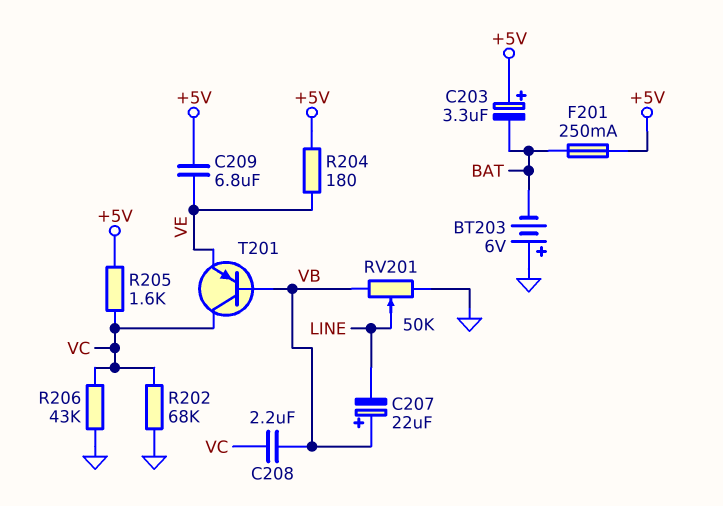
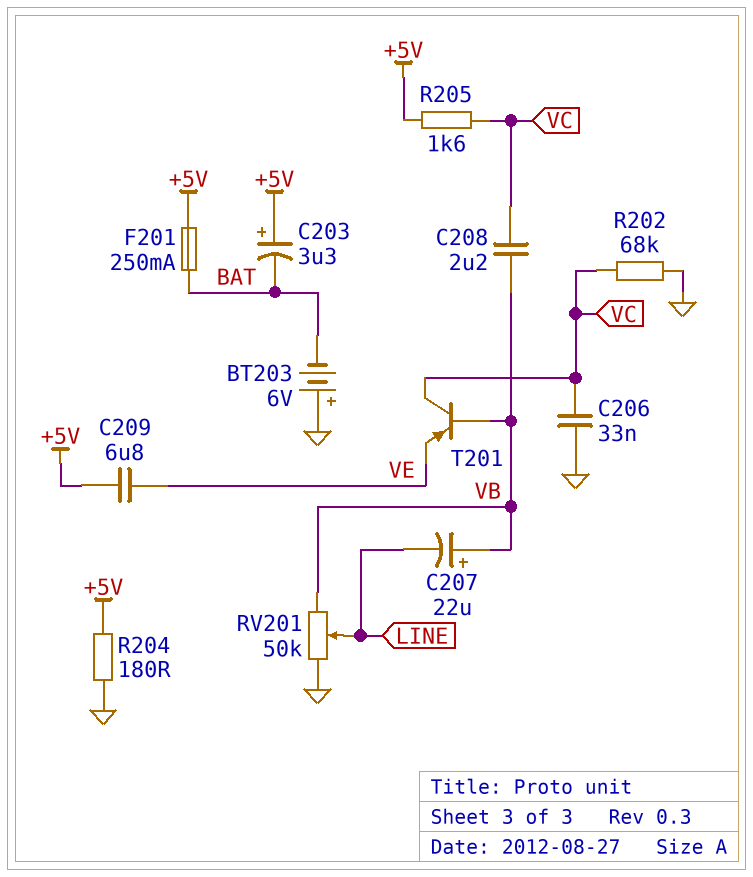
C206: none -> 33nF (GND, VC)
R204: 180 (+5V, VE) -> 180 (+5V, GND)
R206: 43k (GND, VC) -> none

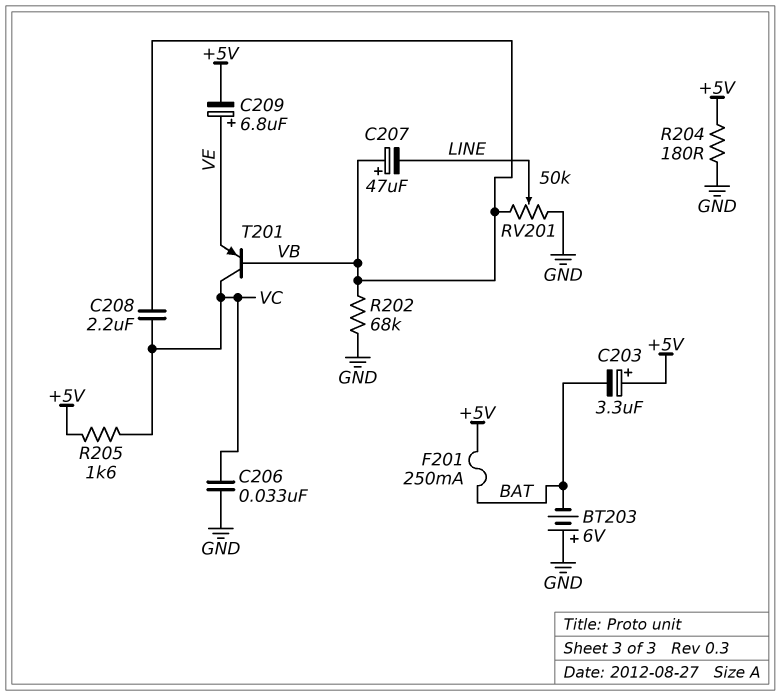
C207: 22uF (plus VB, minus LINE) -> 47uF (plus VB, minus LINE)
C209: 6.8uF (+5V, VE) -> 6.8uF (plus VE, minus +5V)
R202: 68k (GND, VC) -> 68k (GND, VB)

